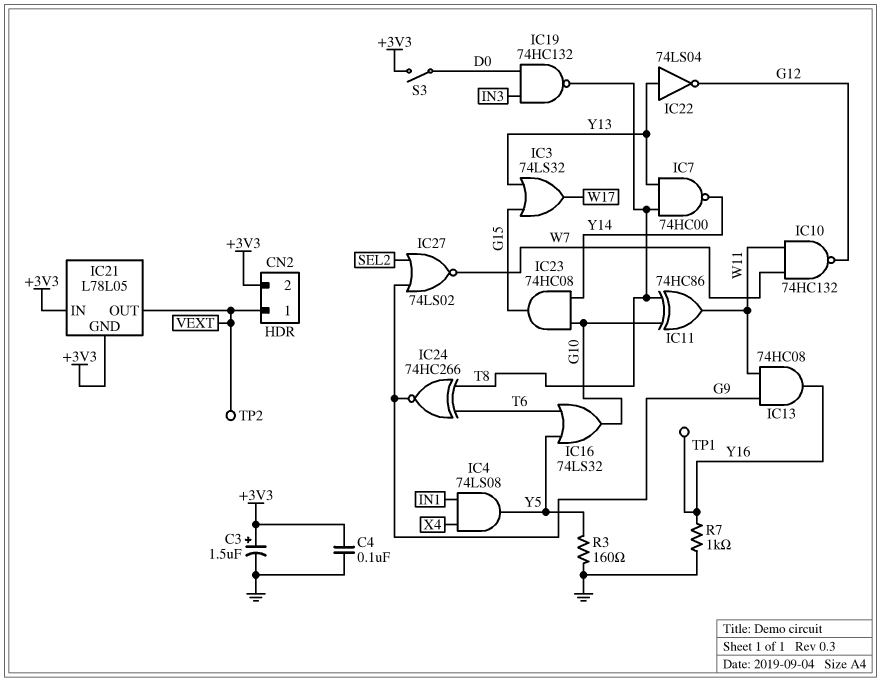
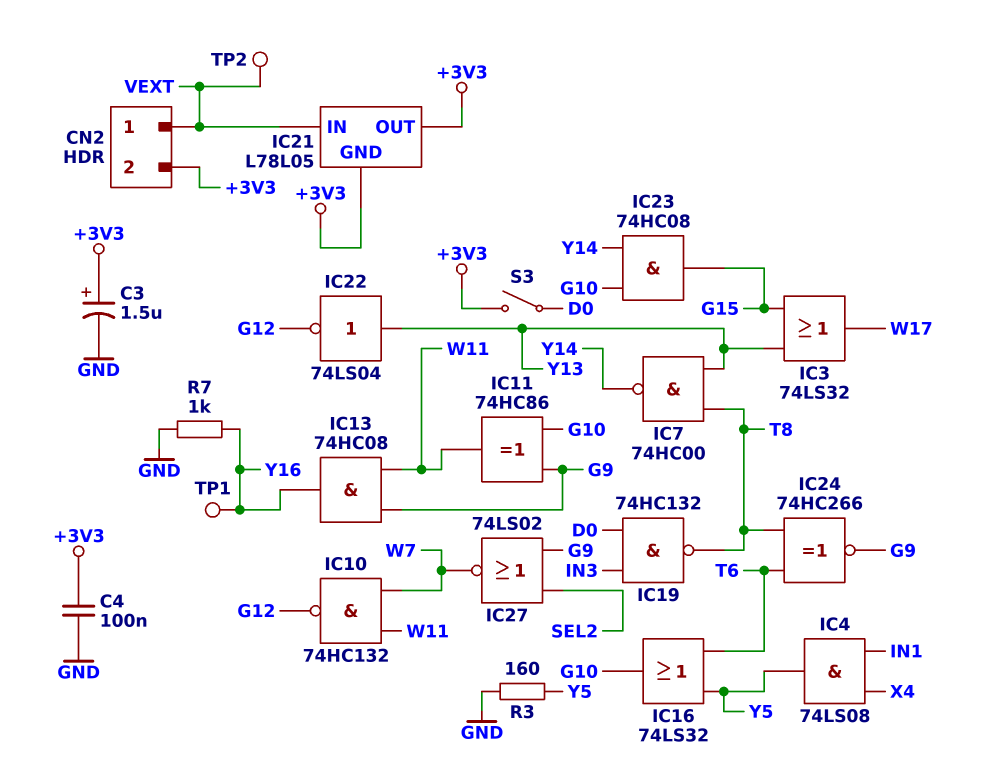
IC11: XOR 74HC86 (in G10, in T8, out W11) -> XOR 74HC86 (in G9, in G10, out W11)
IC21 pin IN: +3V3 -> VEXT
IC21 pin OUT: VEXT -> +3V3

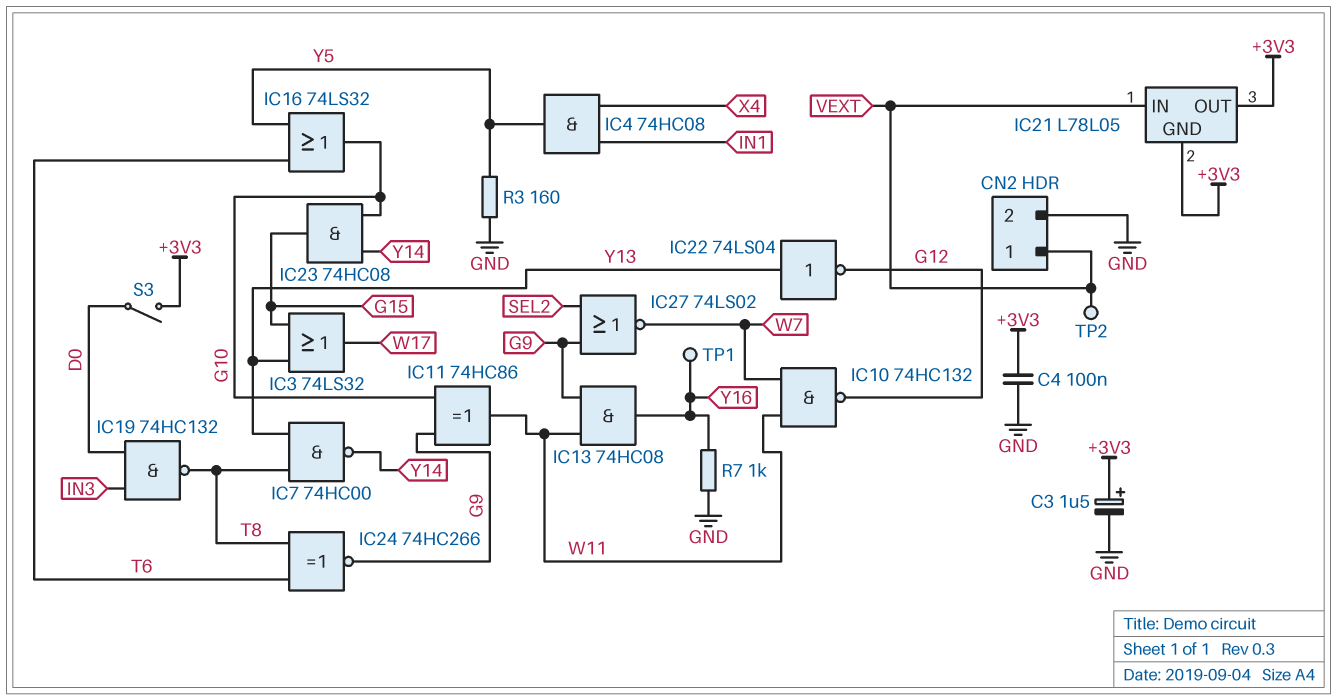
CN2 pin 2: +3V3 -> GND
IC4: AND 74LS08 (in IN1, in X4, out Y5) -> AND 74HC08 (in IN1, in X4, out Y5)

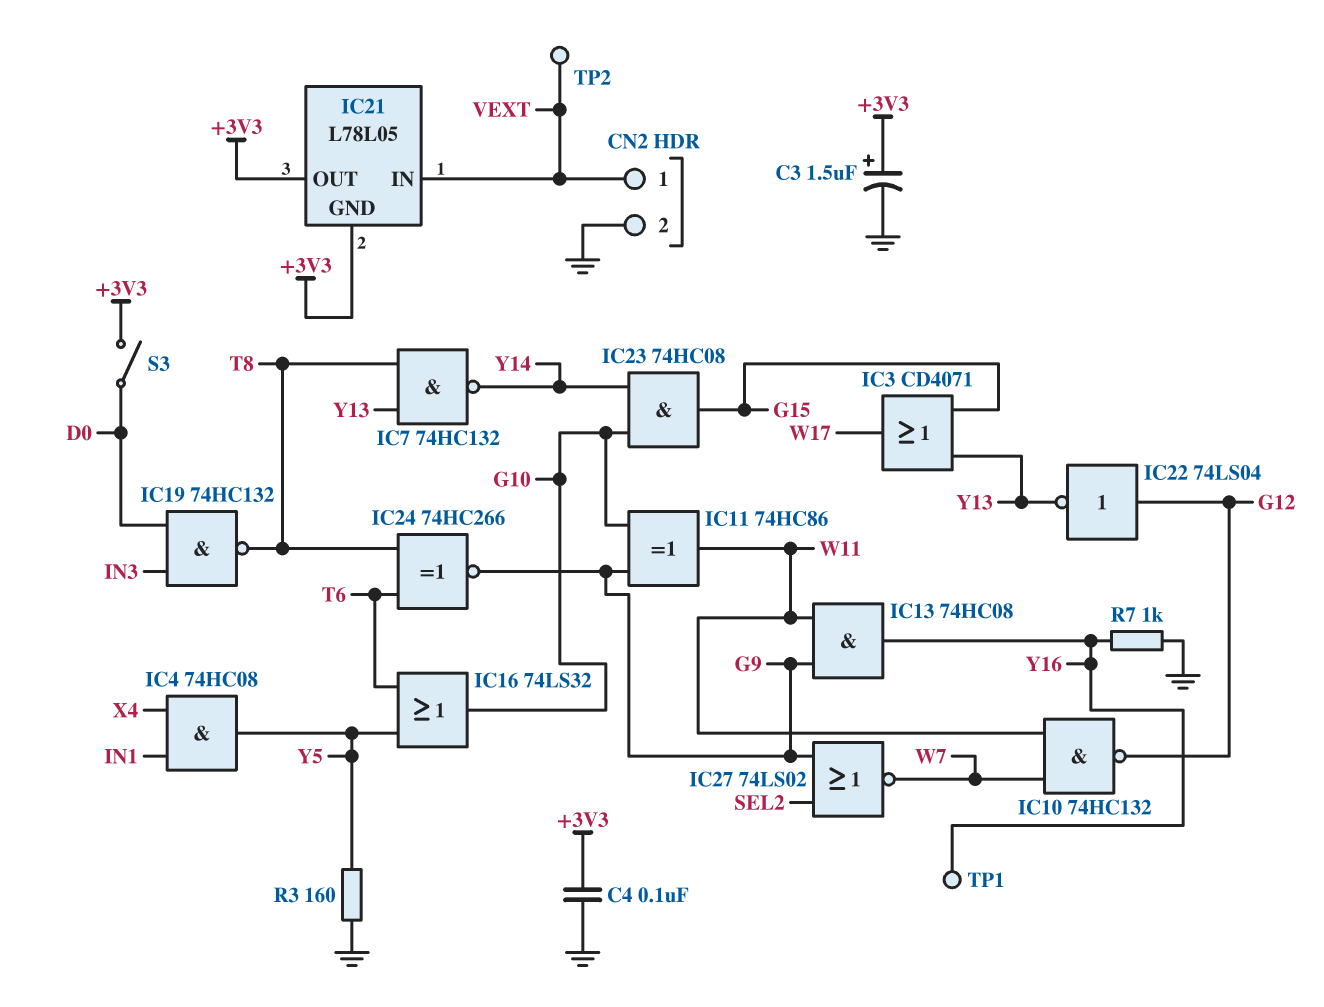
IC3: OR 74LS32 (in G15, in Y13, out W17) -> OR CD4071 (in G15, in Y13, out W17)
IC7: NAND 74HC00 (in T8, in Y13, out Y14) -> NAND 74HC132 (in T8, in Y13, out Y14)
IC22: NOT 74LS04 (in Y13, out G12) -> NOT 74LS04 (in G12, out Y13)

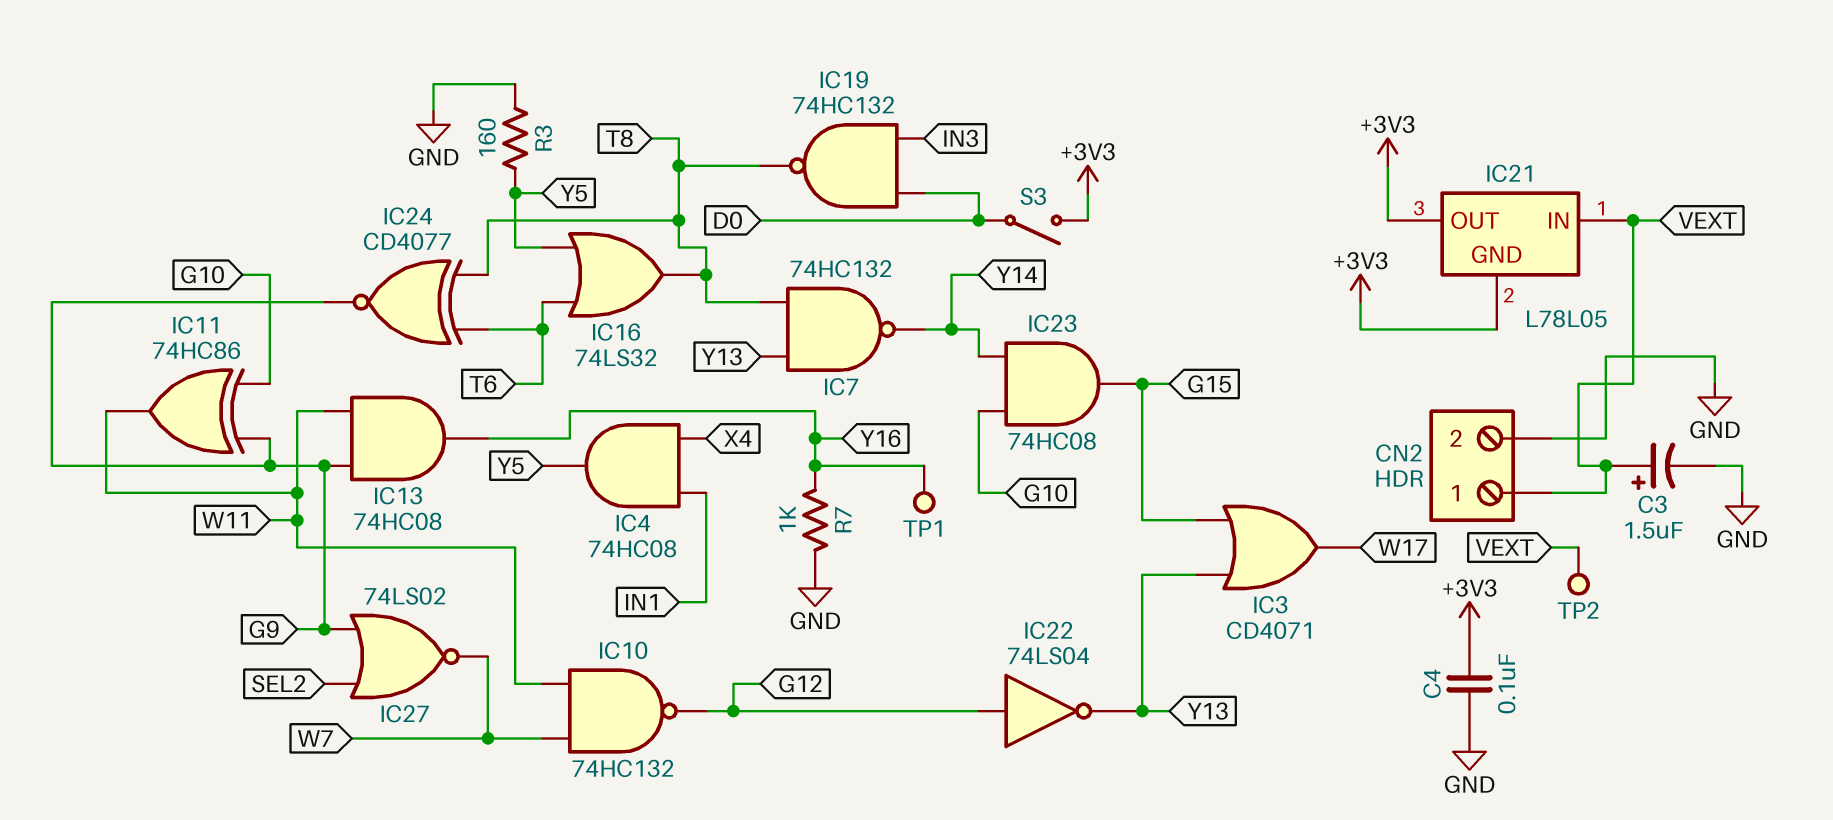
C3: 1.5uF (plus +3V3, minus GND) -> 1.5uF (plus VEXT, minus GND)
IC16: OR 74LS32 (in T6, in Y5, out G10) -> OR 74LS32 (in T6, in Y5, out T8)
IC24: XNOR 74HC266 (in T6, in T8, out G9) -> XNOR CD4077 (in T6, in T8, out G9)

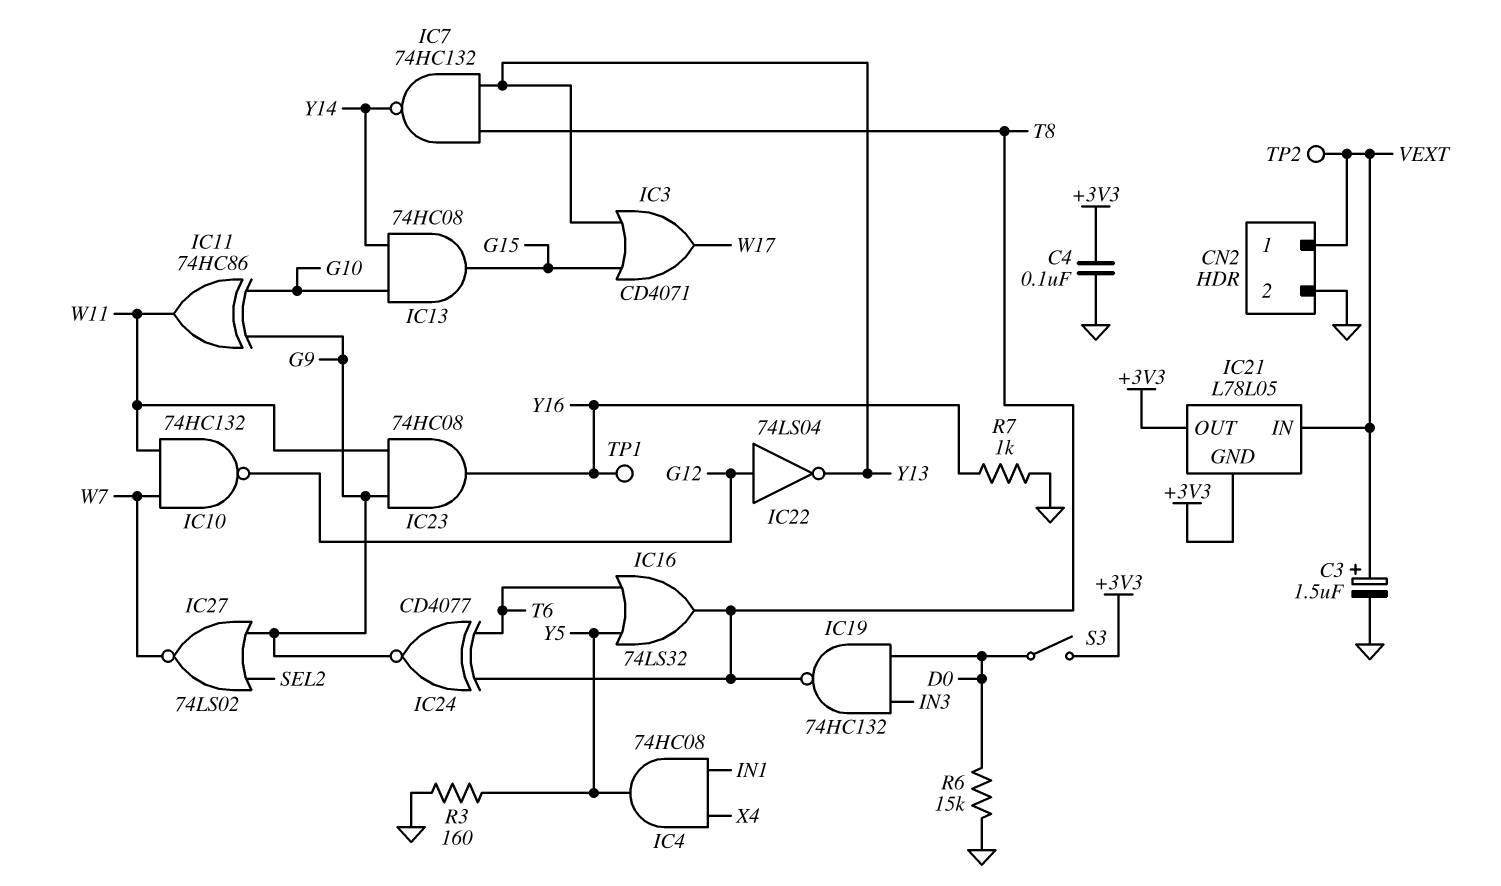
IC13: AND 74HC08 (in G9, in W11, out Y16) -> AND 74HC08 (in G10, in Y14, out G15)
IC23: AND 74HC08 (in G10, in Y14, out G15) -> AND 74HC08 (in G9, in W11, out Y16)
R6: none -> 15k (D0, GND)

